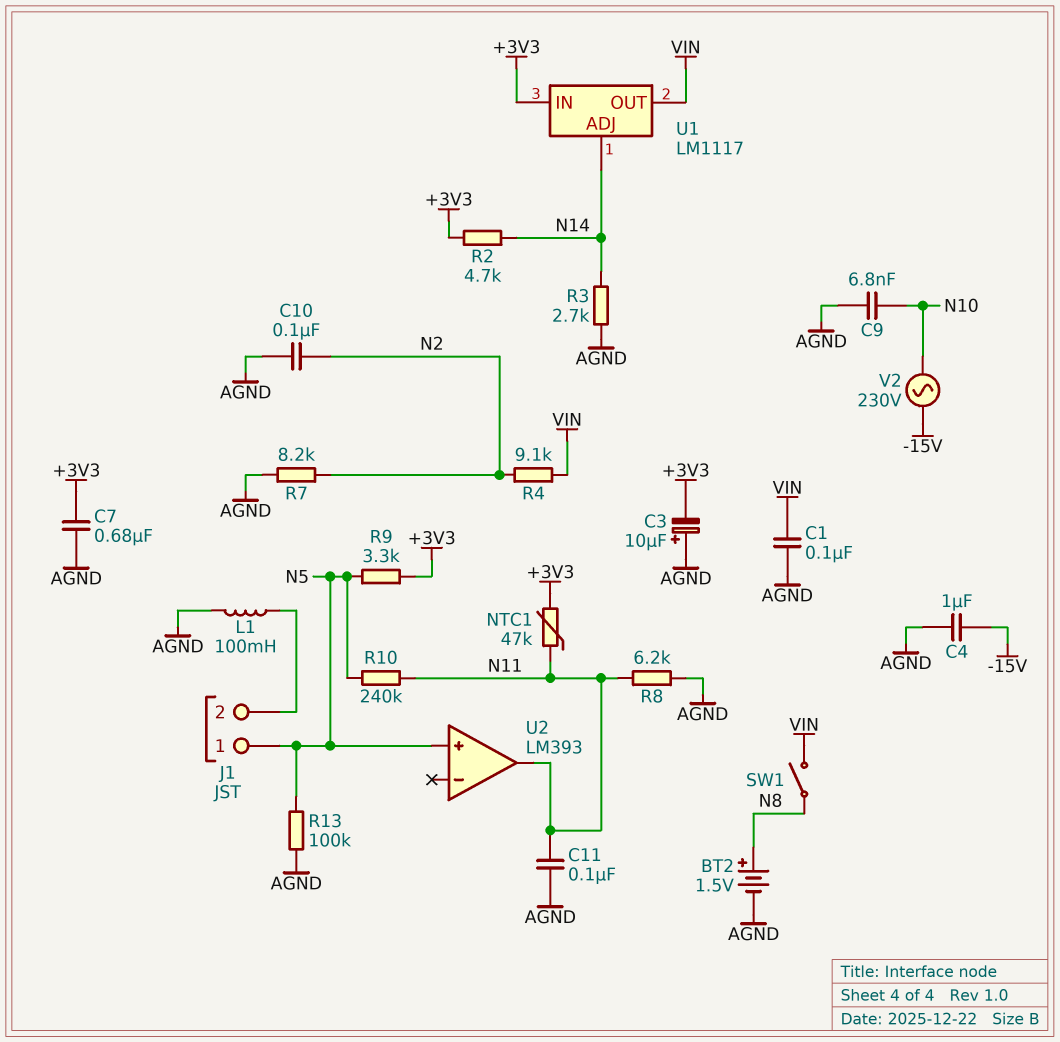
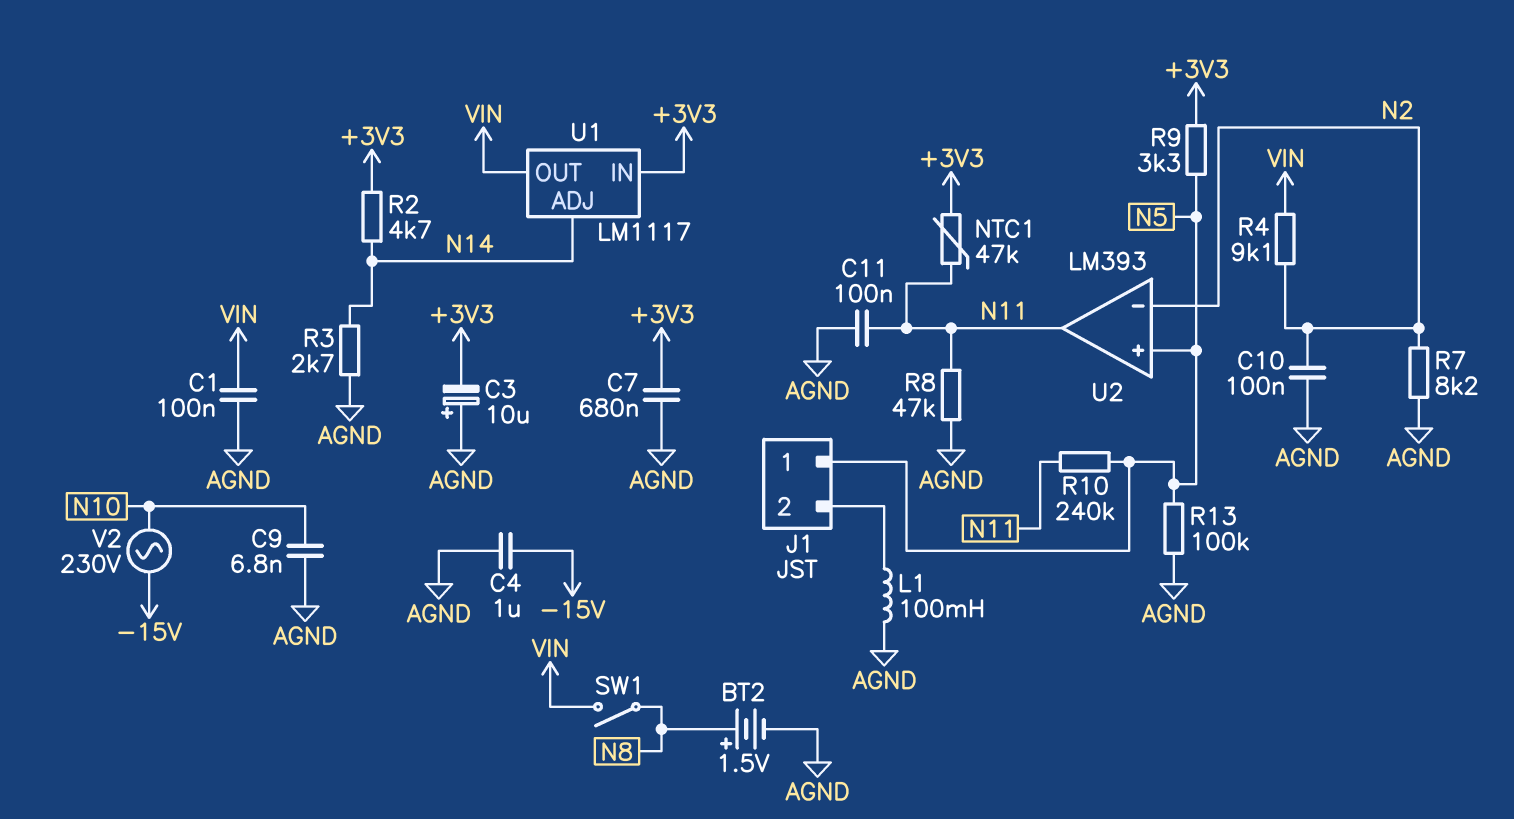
R8: 6.2k (AGND, N11) -> 47k (AGND, N11)
U2 pin in-: none -> N2

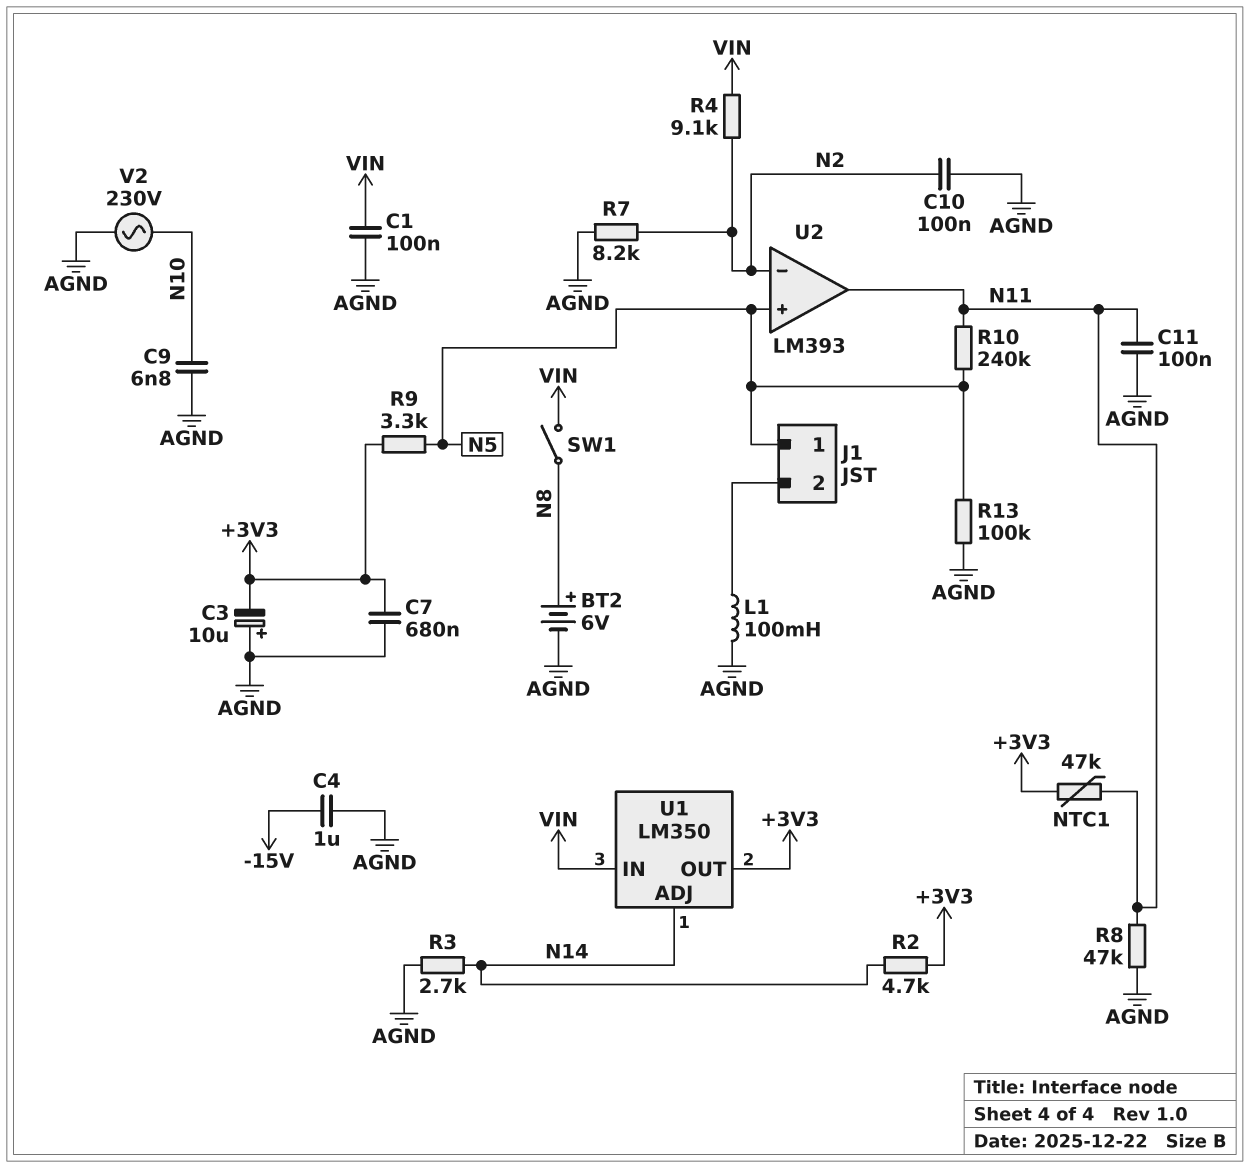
BT2: 1.5V (plus N8, minus AGND) -> 6V (plus N8, minus AGND)
U1: LM1117 -> LM350
U1 pin IN: +3V3 -> VIN
U1 pin OUT: VIN -> +3V3
V2: AC 230V (-15V, N10) -> AC 230V (AGND, N10)

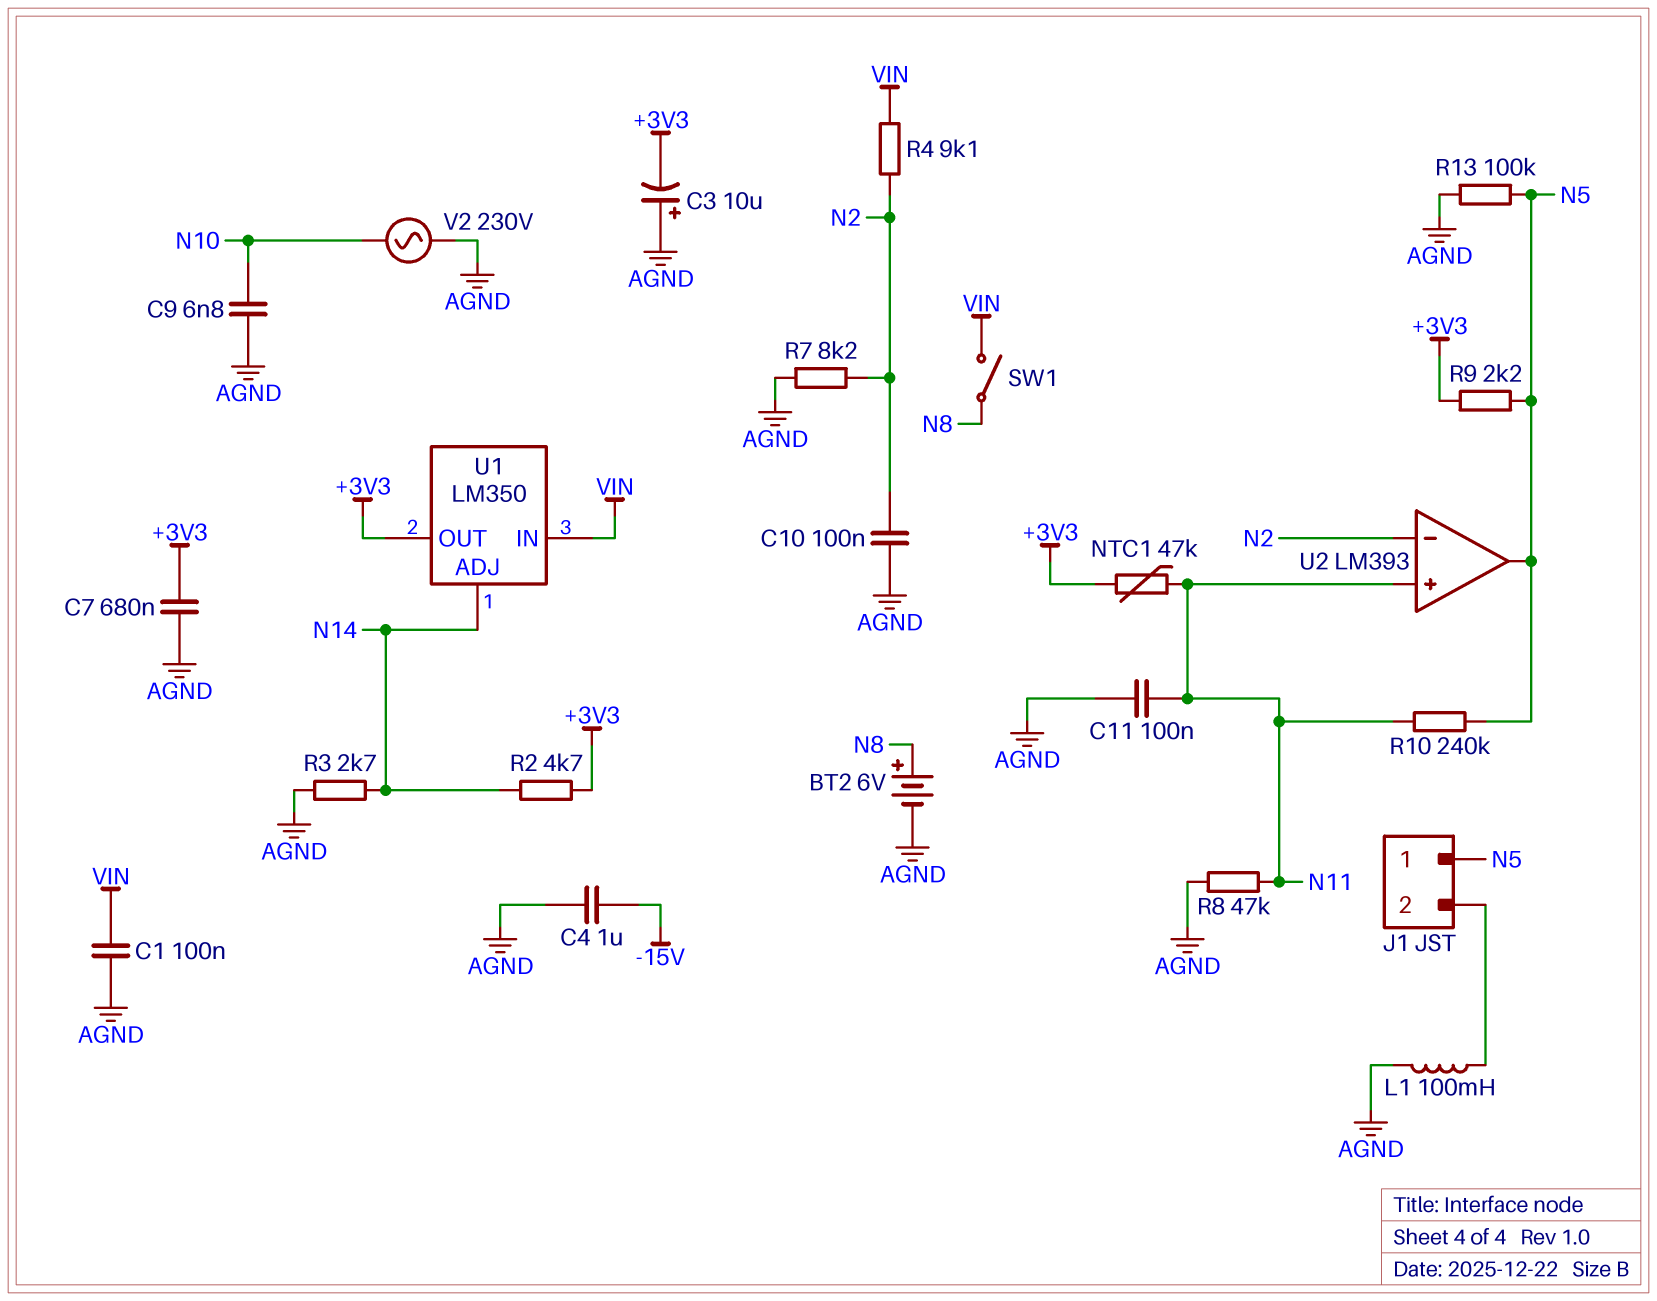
R9: 3.3k (+3V3, N5) -> 2.2k (+3V3, N5)
U2 pin in+: N5 -> N11
U2 pin out: N11 -> N5

